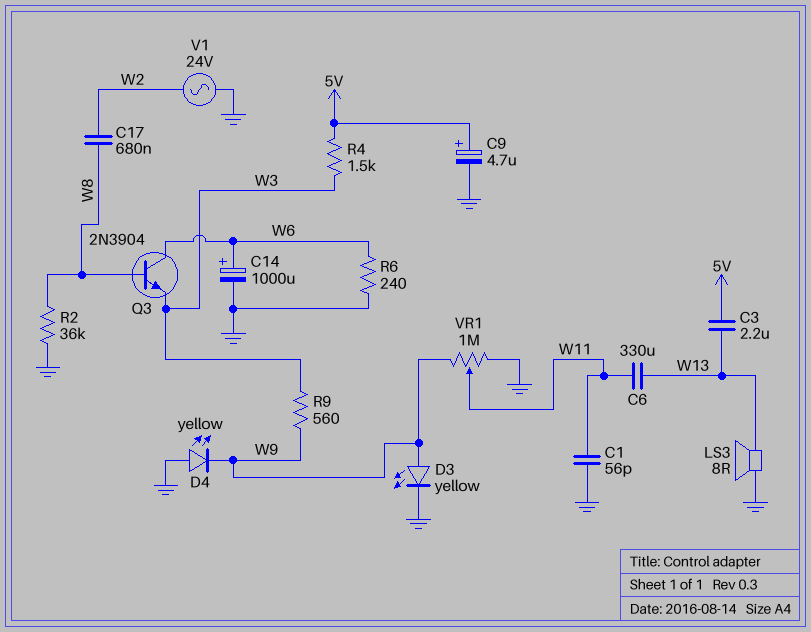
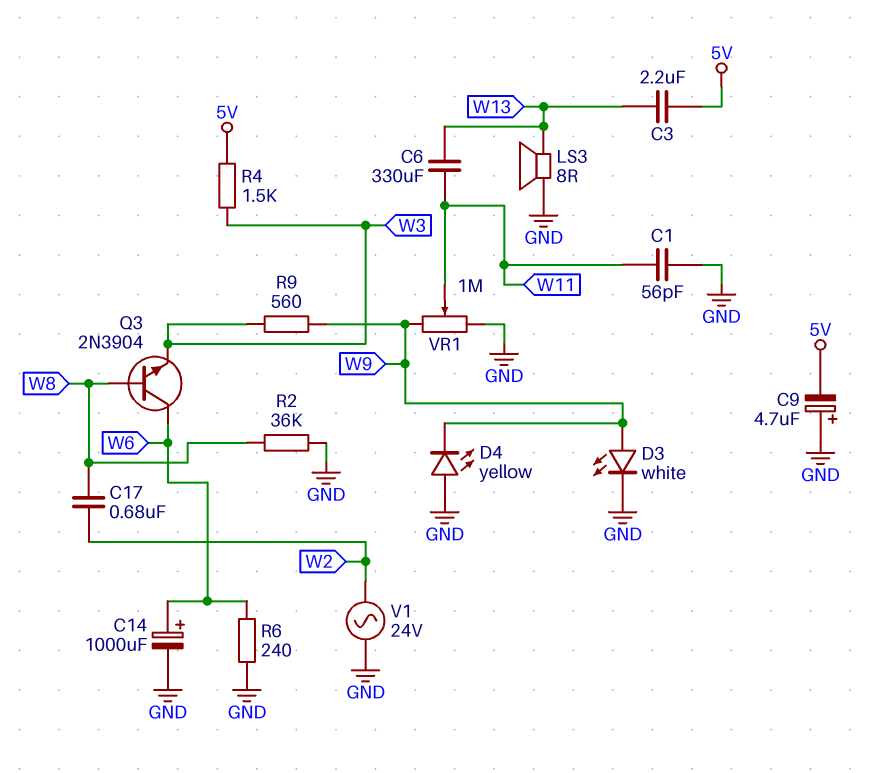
C9: 4.7uF (plus 5V, minus GND) -> 4.7uF (plus GND, minus 5V)
D3: LED yellow (A W9, K GND) -> LED white (A W9, K GND)

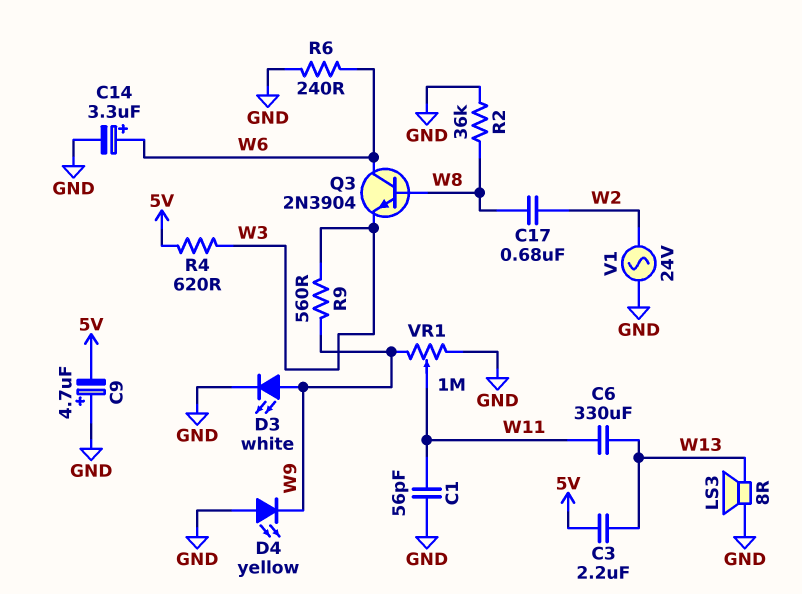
C14: 1000uF (plus W6, minus GND) -> 3.3uF (plus W6, minus GND)
R4: 1.5k (5V, W3) -> 620 (5V, W3)

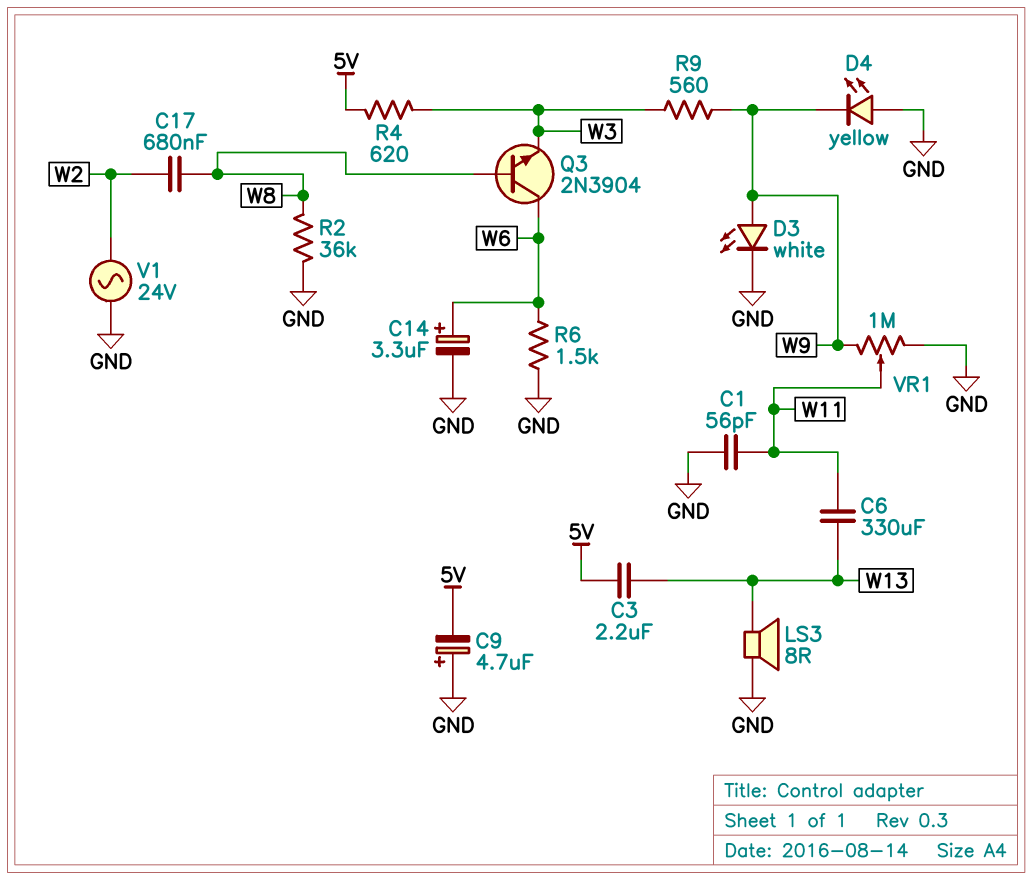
R6: 240 (GND, W6) -> 1.5k (GND, W6)

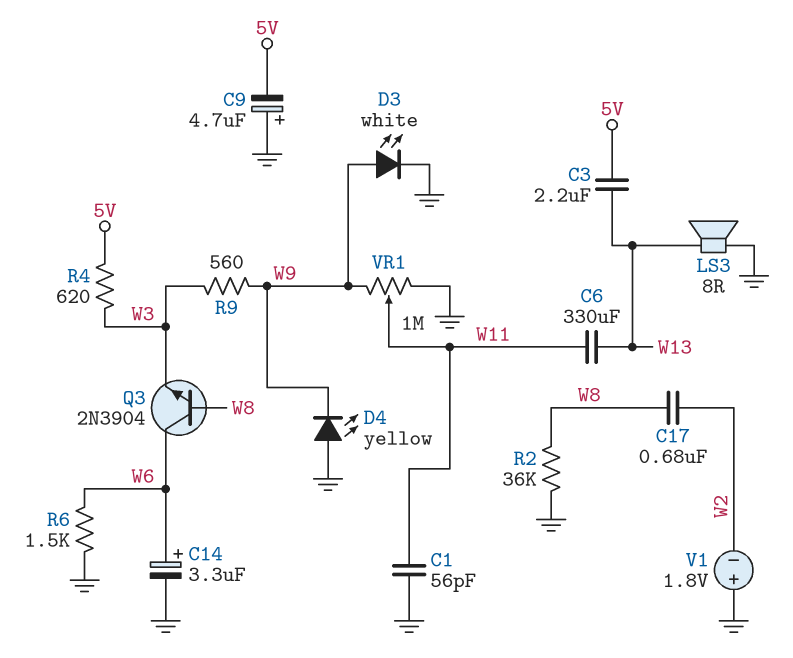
V1: AC 24V (GND, W2) -> 1.8V (plus GND, minus W2)

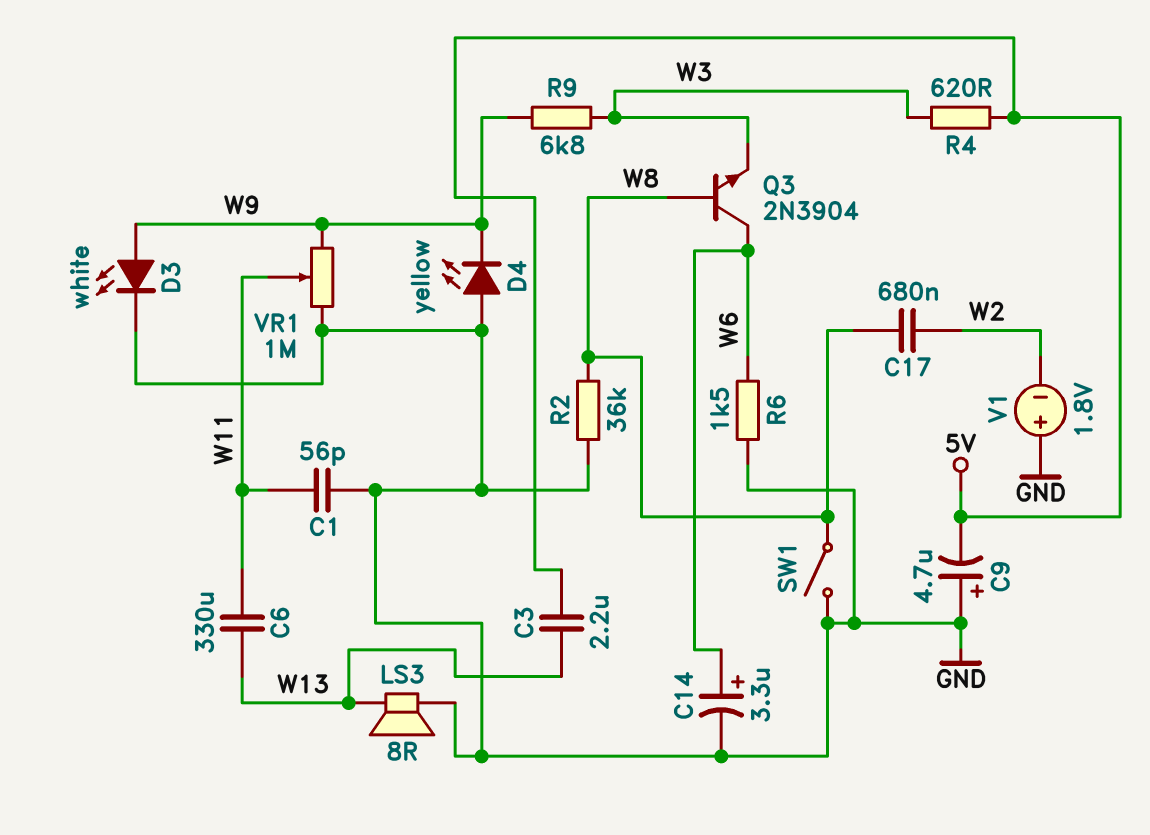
R9: 560 (W3, W9) -> 6.8k (W3, W9)
SW1: none -> switch (GND, W8)

